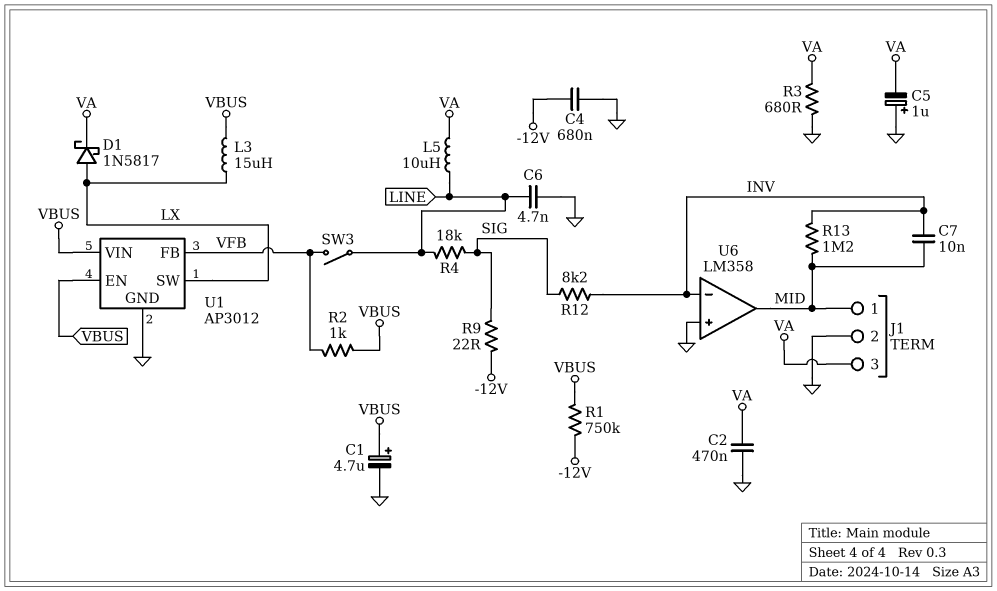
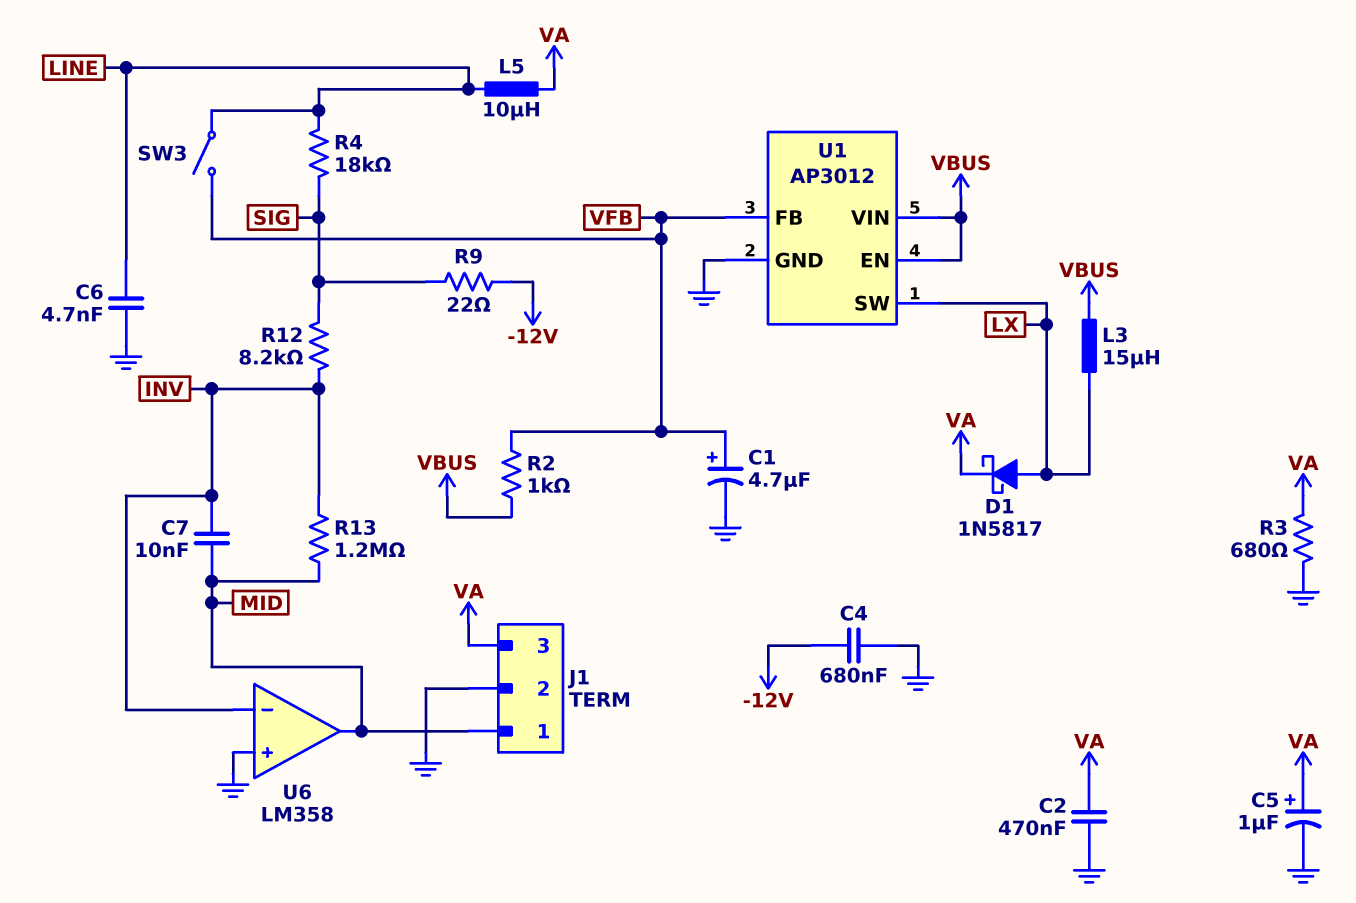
C1: 4.7uF (plus VBUS, minus GND) -> 4.7uF (plus VFB, minus GND)
C5: 1uF (plus GND, minus VA) -> 1uF (plus VA, minus GND)
R1: 750k (-12V, VBUS) -> none

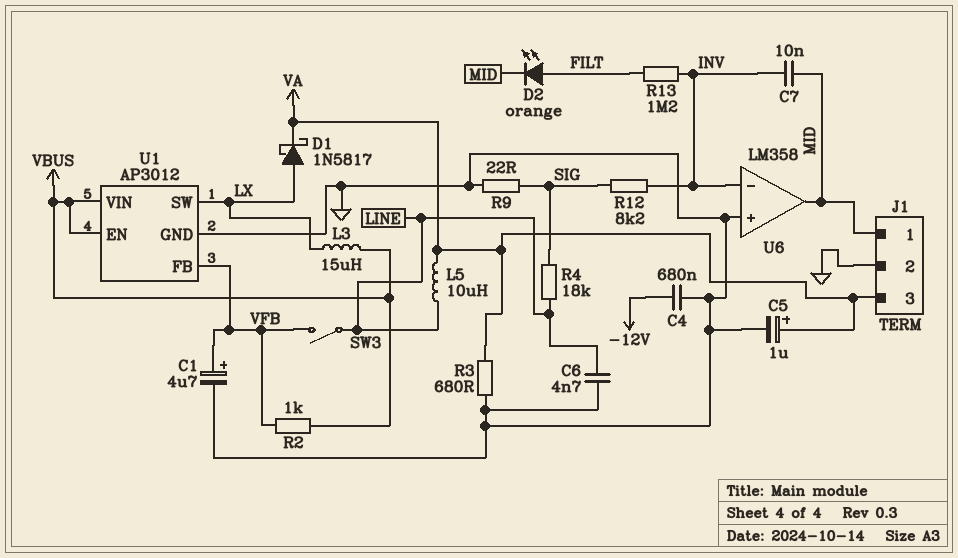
C2: 470nF (GND, VA) -> none
D2: none -> LED orange (A FILT, K MID)
R9: 22 (-12V, SIG) -> 22 (GND, SIG)
R13: 1.2M (INV, MID) -> 1.2M (FILT, INV)

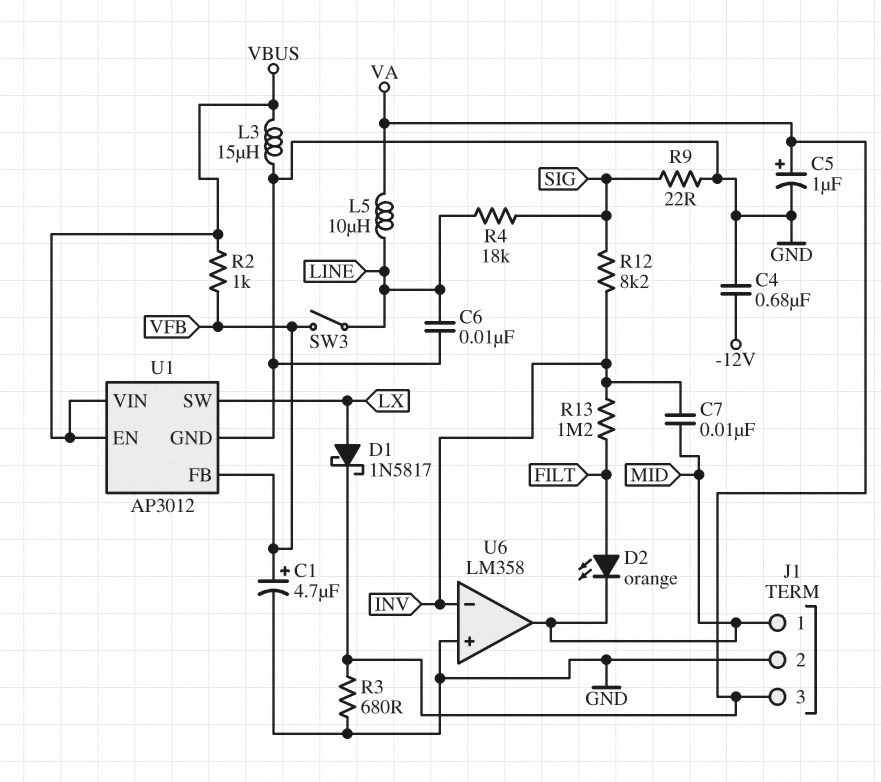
C6: 4.7nF (GND, LINE) -> 10nF (GND, LINE)
L3: 15uH (LX, VBUS) -> 15uH (GND, VBUS)

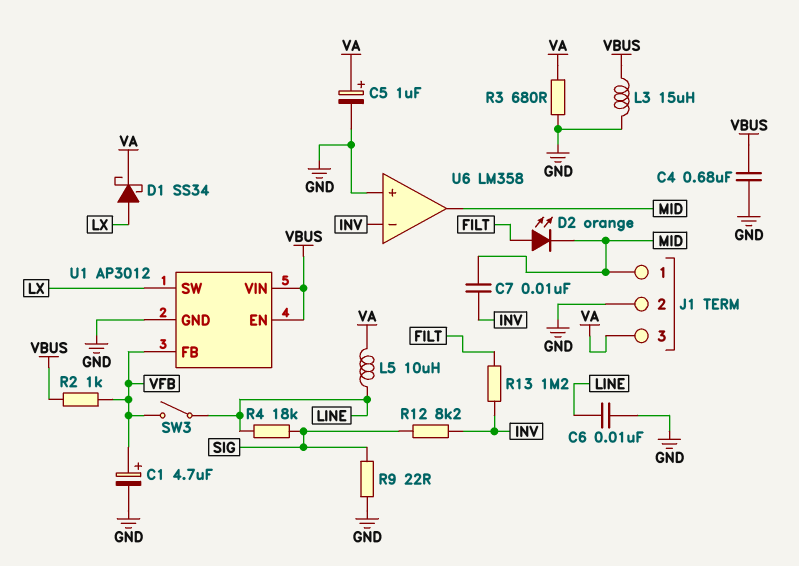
C4: 680nF (-12V, GND) -> 680nF (GND, VBUS)
D1: schottky 1N5817 (A LX, K VA) -> schottky SS34 (A LX, K VA)

